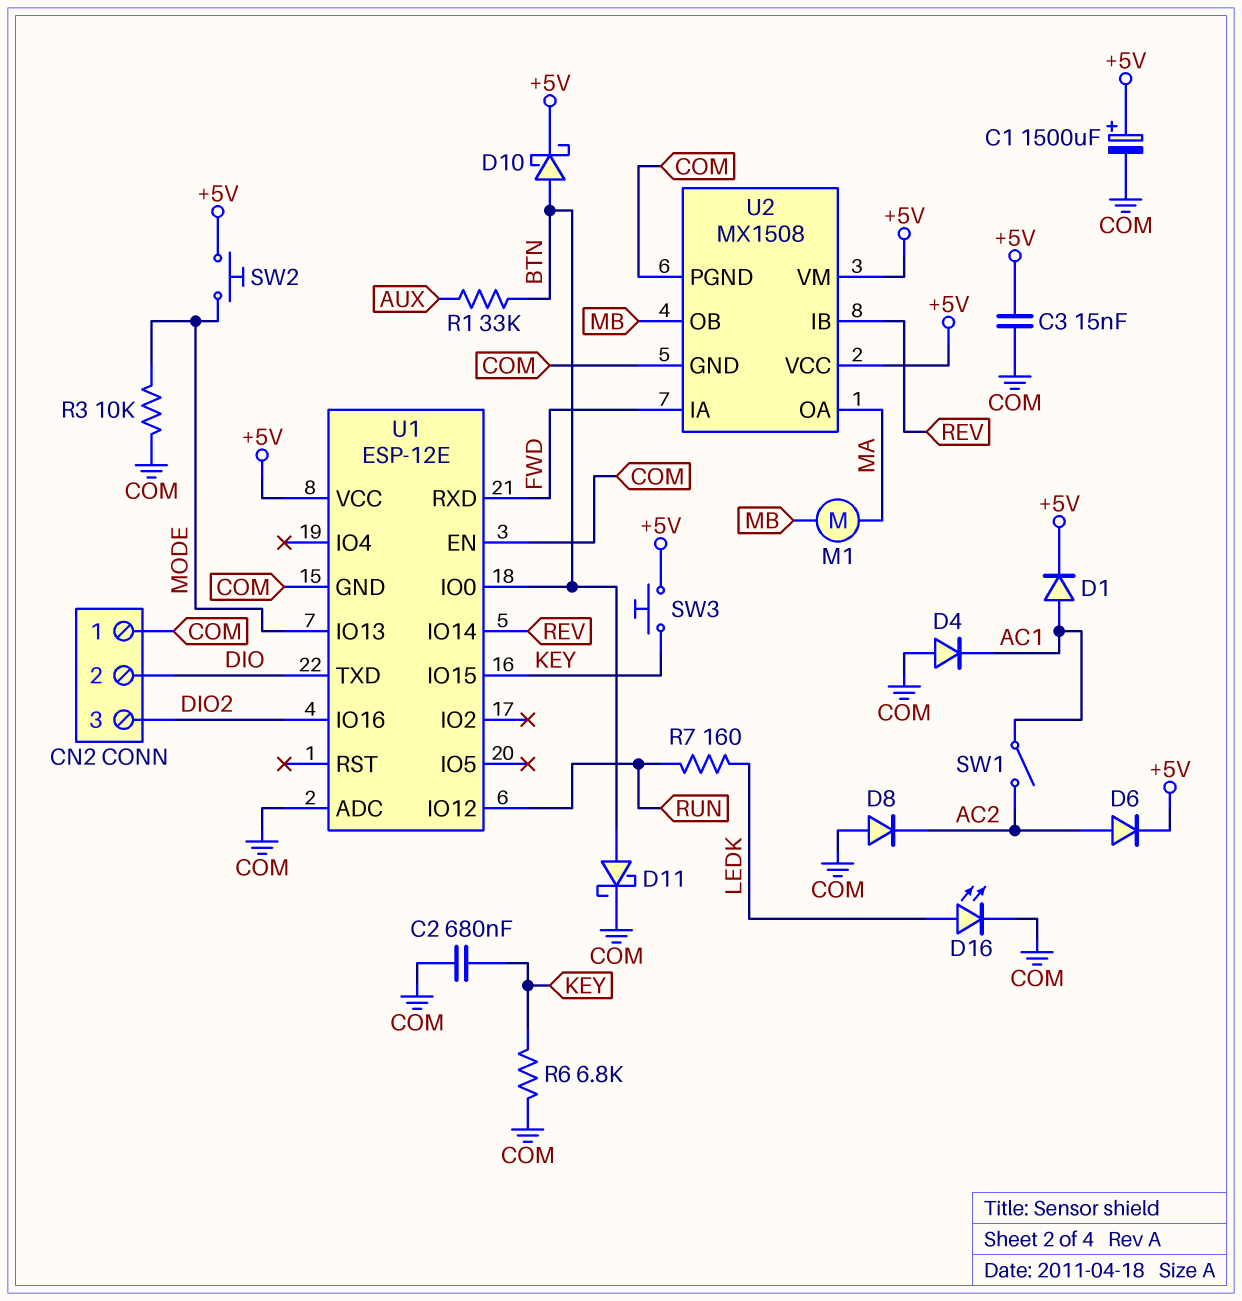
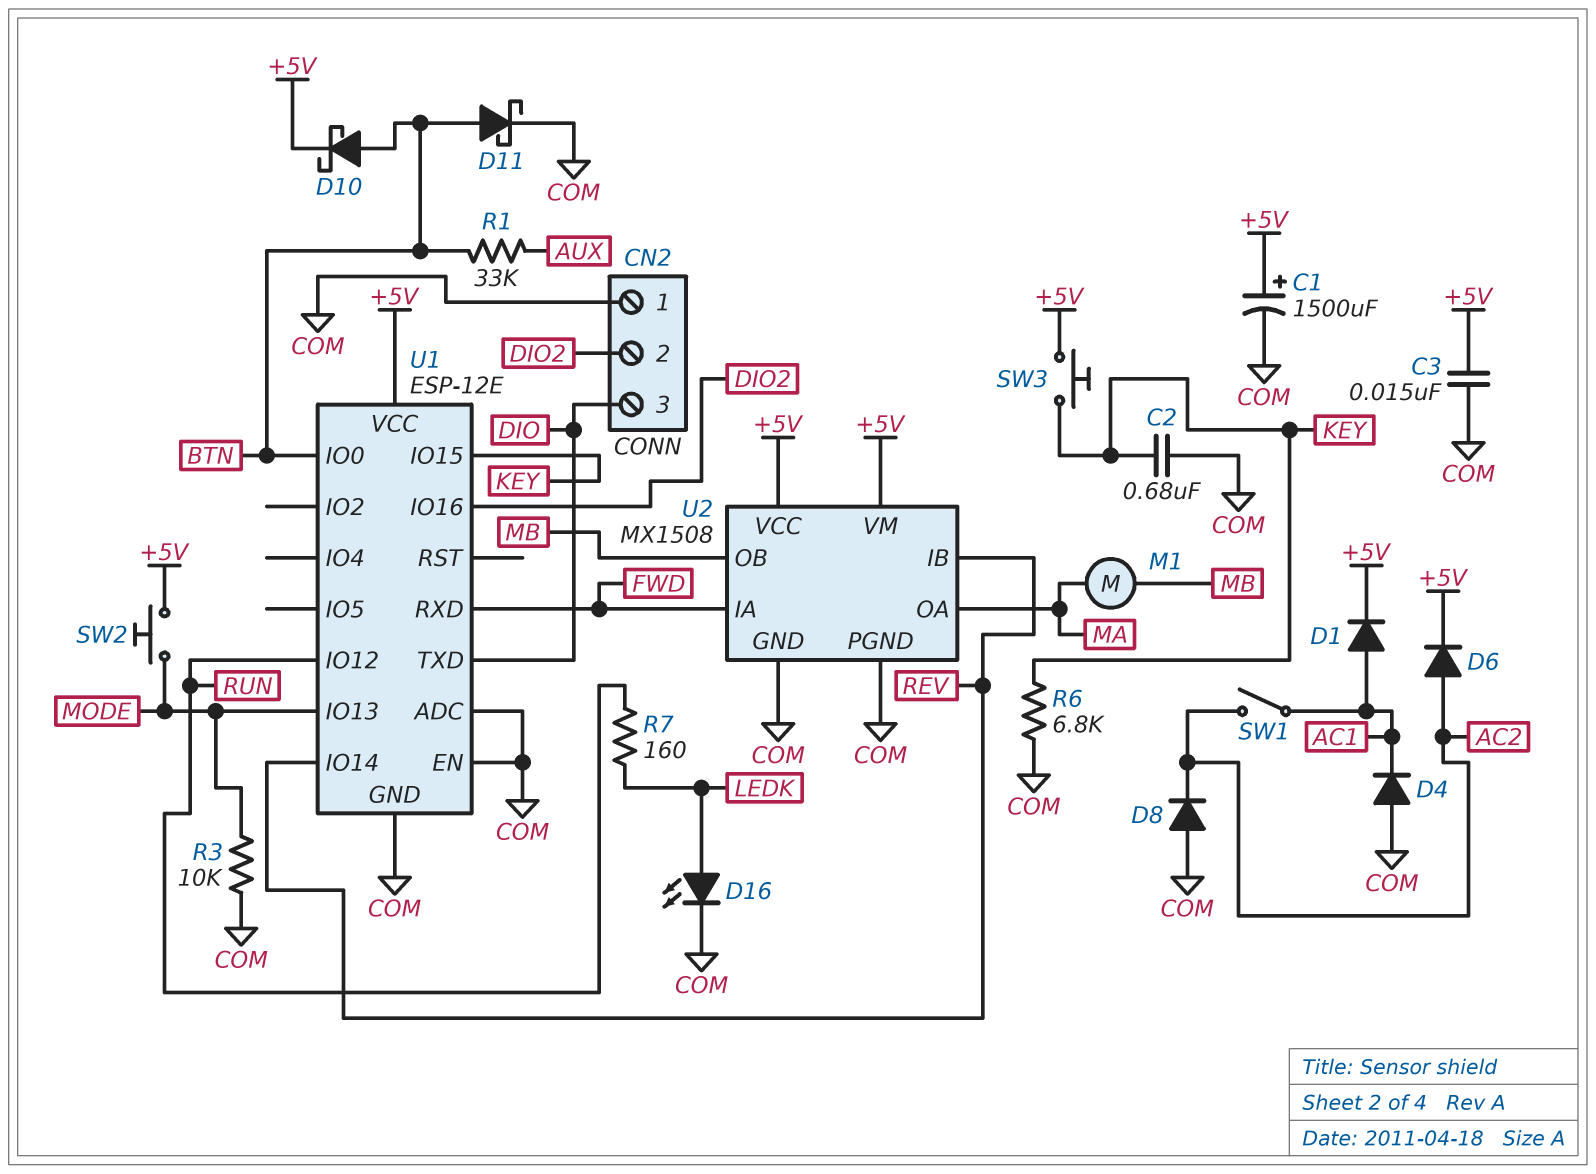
CN2 pin 2: DIO -> DIO2
CN2 pin 3: DIO2 -> DIO

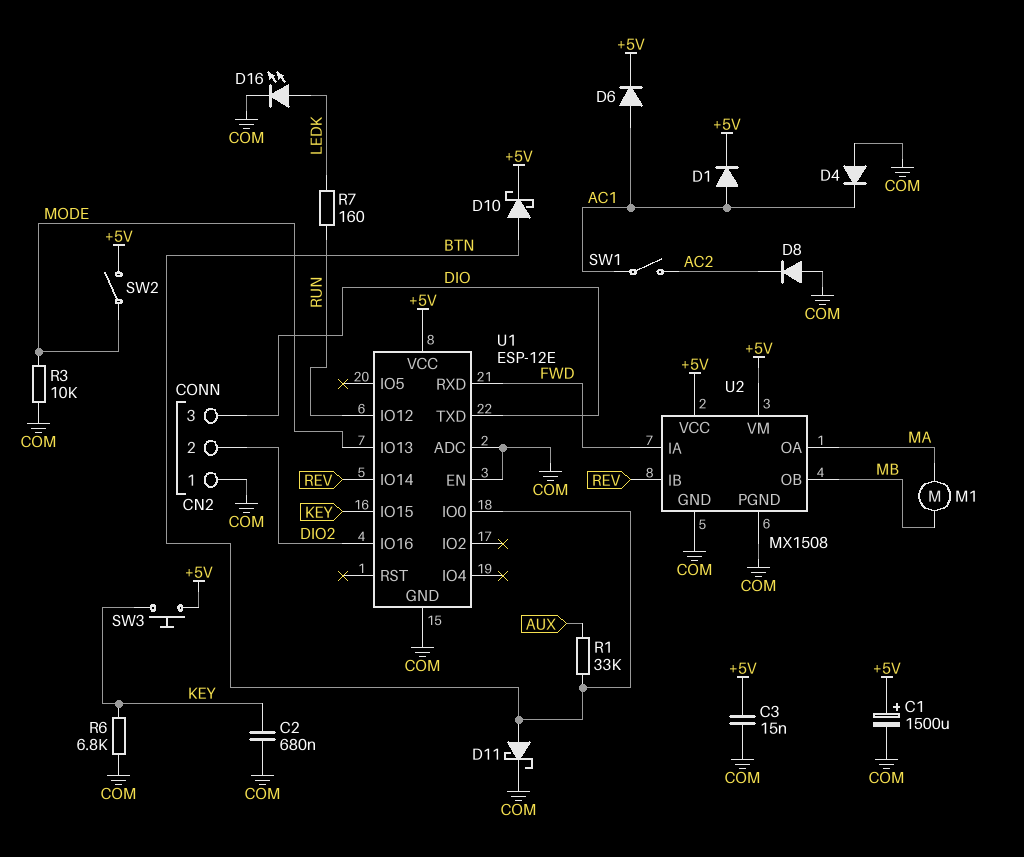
D6: diode (A AC2, K +5V) -> diode (A AC1, K +5V)
SW2: button (+5V, MODE) -> switch (+5V, MODE)

